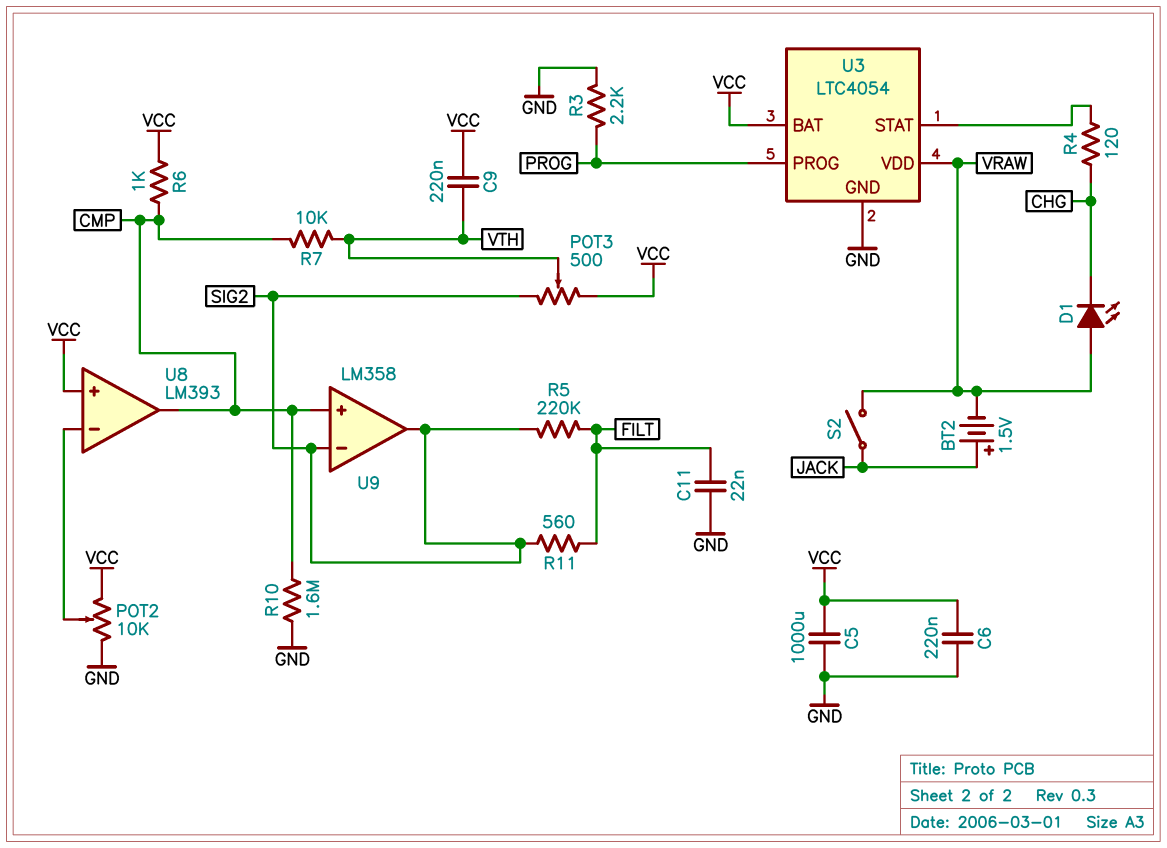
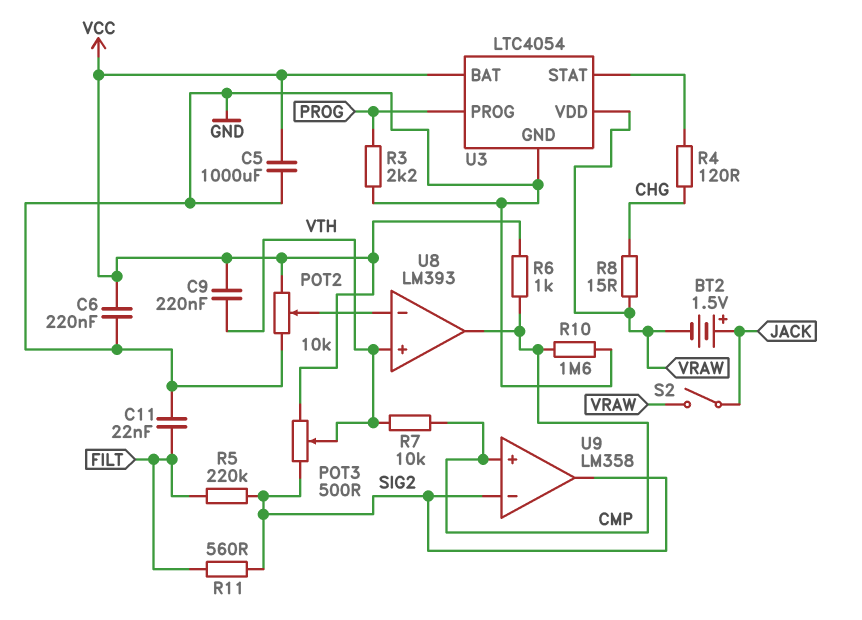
D1: LED (A VRAW, K CHG) -> none
R8: none -> 15 (CHG, VRAW)
U8 pin in+: VCC -> VTH

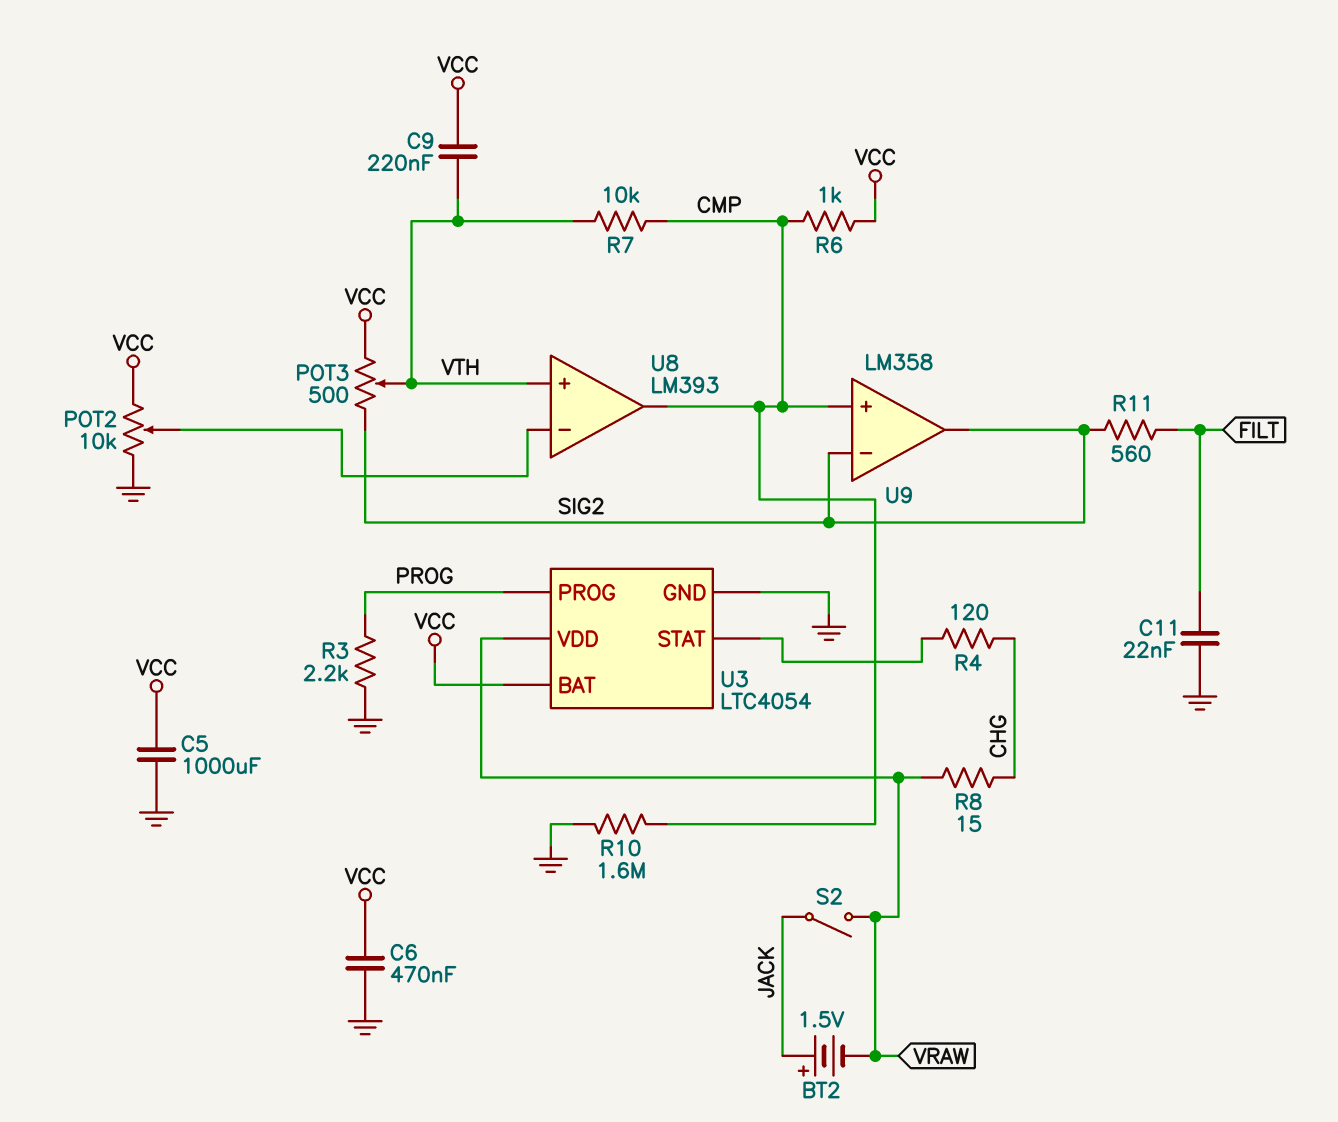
C6: 220nF (GND, VCC) -> 470nF (GND, VCC)
R5: 220k (FILT, SIG2) -> none

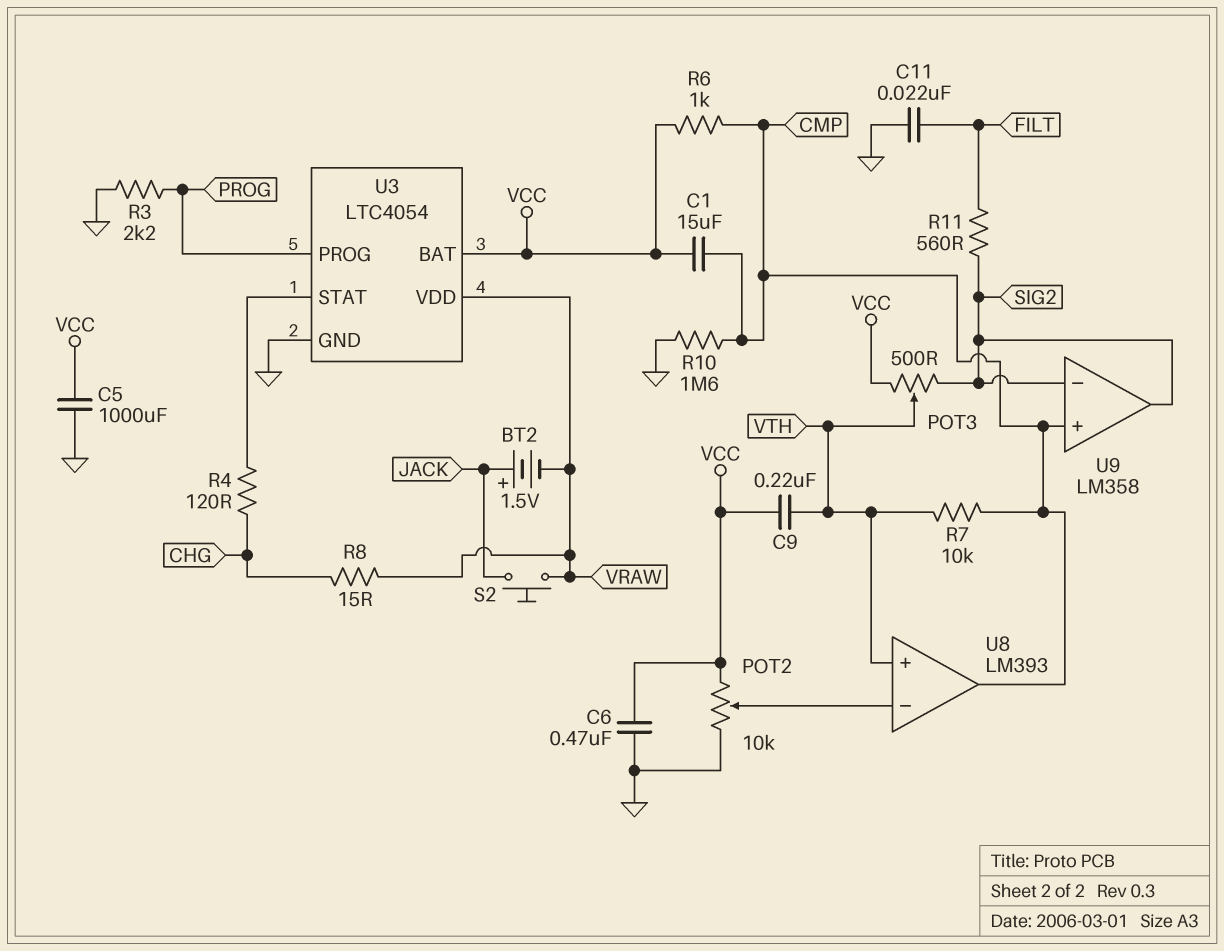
C1: none -> 15uF (CMP, VCC)
S2: switch (JACK, VRAW) -> button (JACK, VRAW)

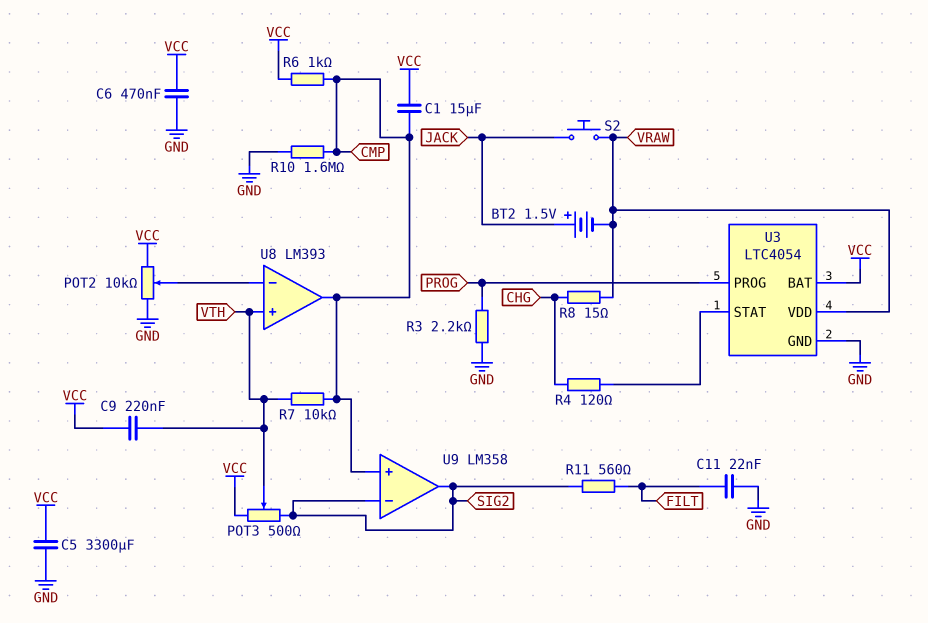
C5: 1000uF (GND, VCC) -> 3300uF (GND, VCC)

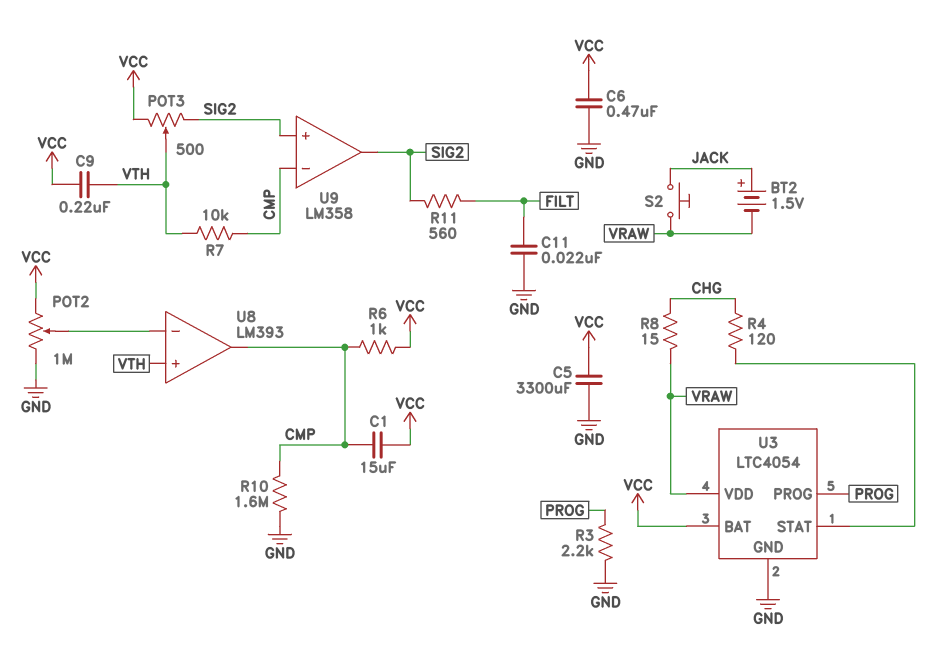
POT2: 10k (GND, VCC, wiper U8/in-) -> 1M (GND, VCC, wiper U8/in-)
U9 pin in+: CMP -> SIG2
U9 pin in-: SIG2 -> CMP

